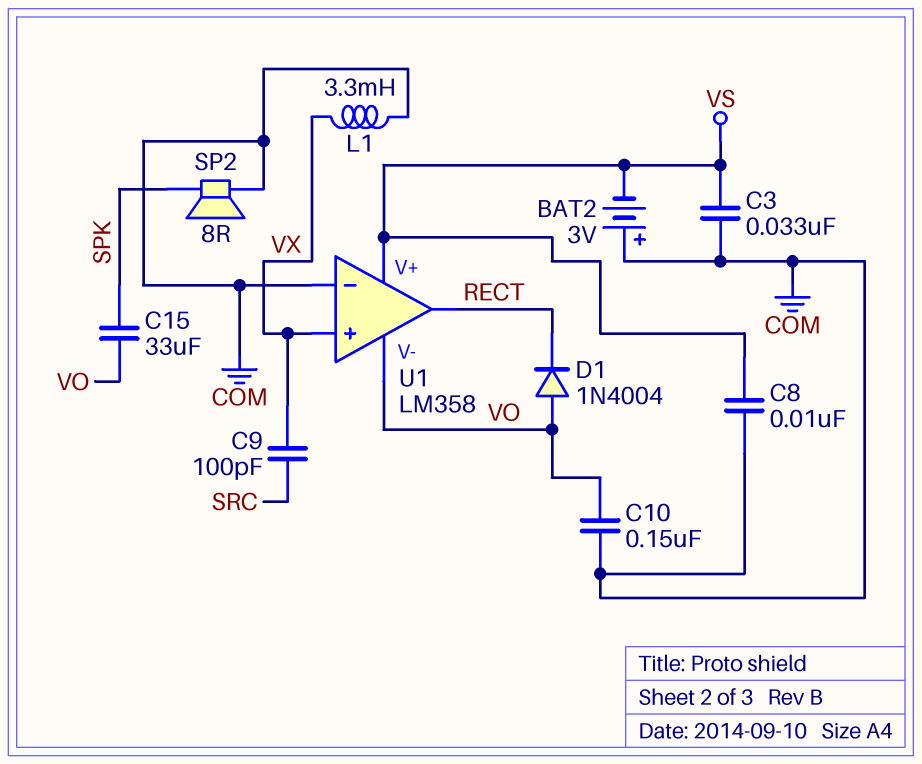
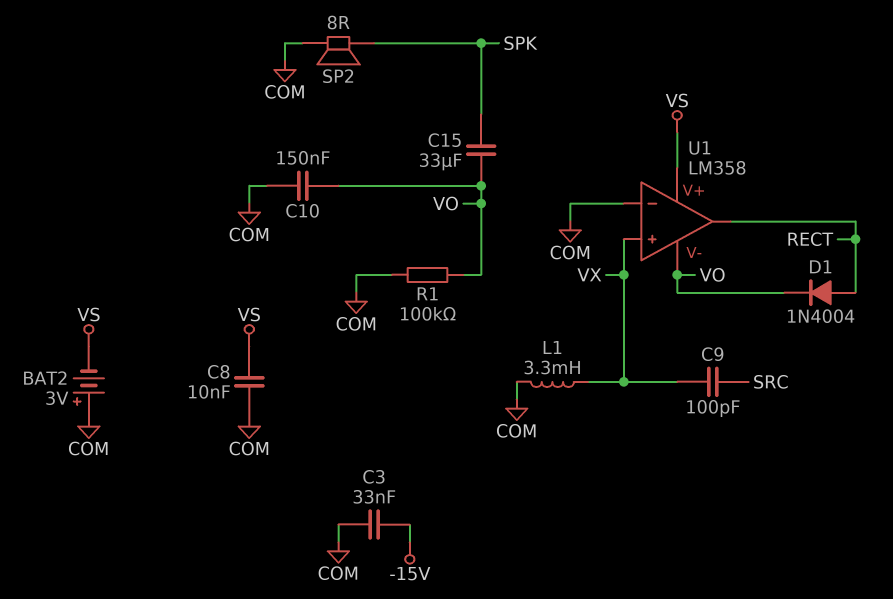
C3: 33nF (COM, VS) -> 33nF (-15V, COM)
D1: diode 1N4004 (A VO, K RECT) -> diode 1N4004 (A RECT, K VO)
R1: none -> 100k (COM, VO)

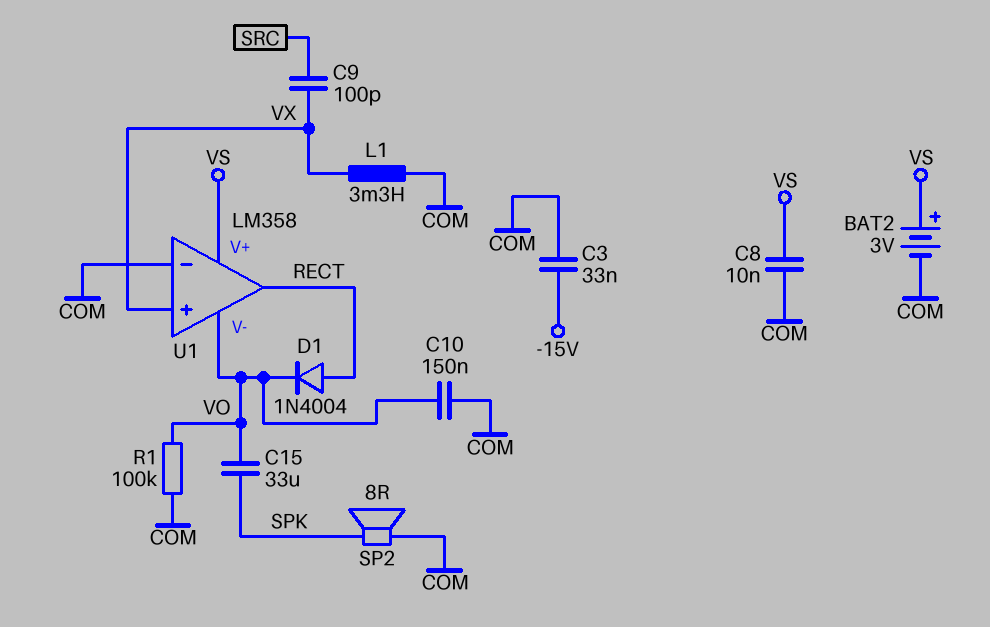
BAT2: 3V (plus COM, minus VS) -> 3V (plus VS, minus COM)

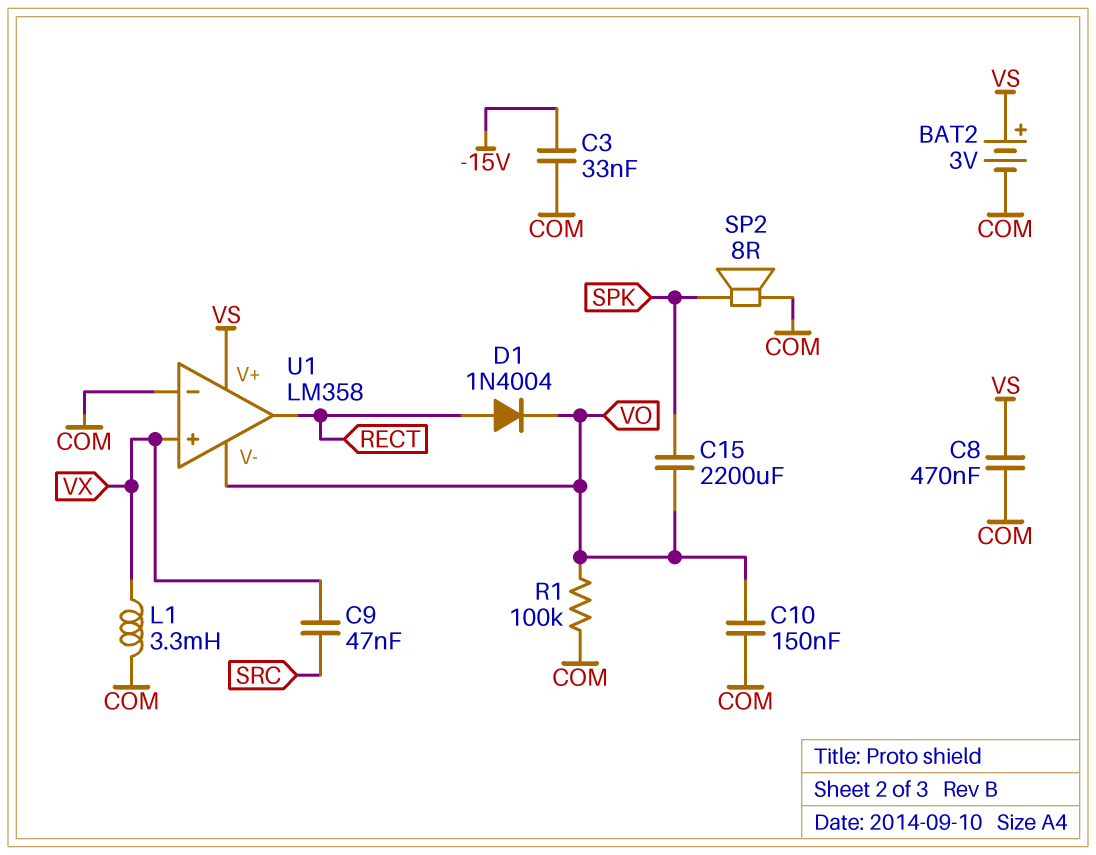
C8: 10nF (COM, VS) -> 470nF (COM, VS)
C9: 100pF (SRC, VX) -> 47nF (SRC, VX)
C15: 33uF (SPK, VO) -> 2200uF (SPK, VO)

